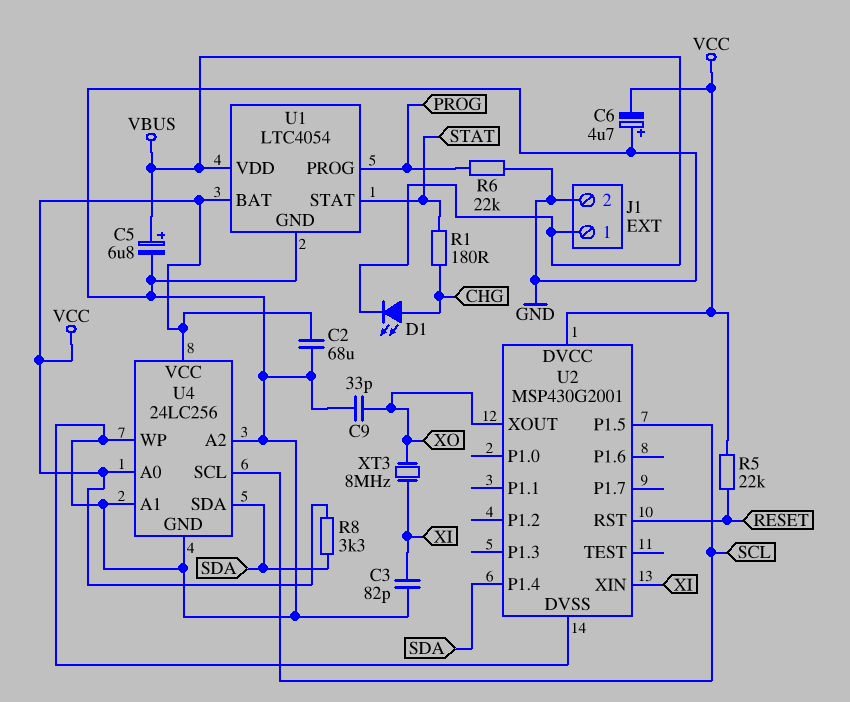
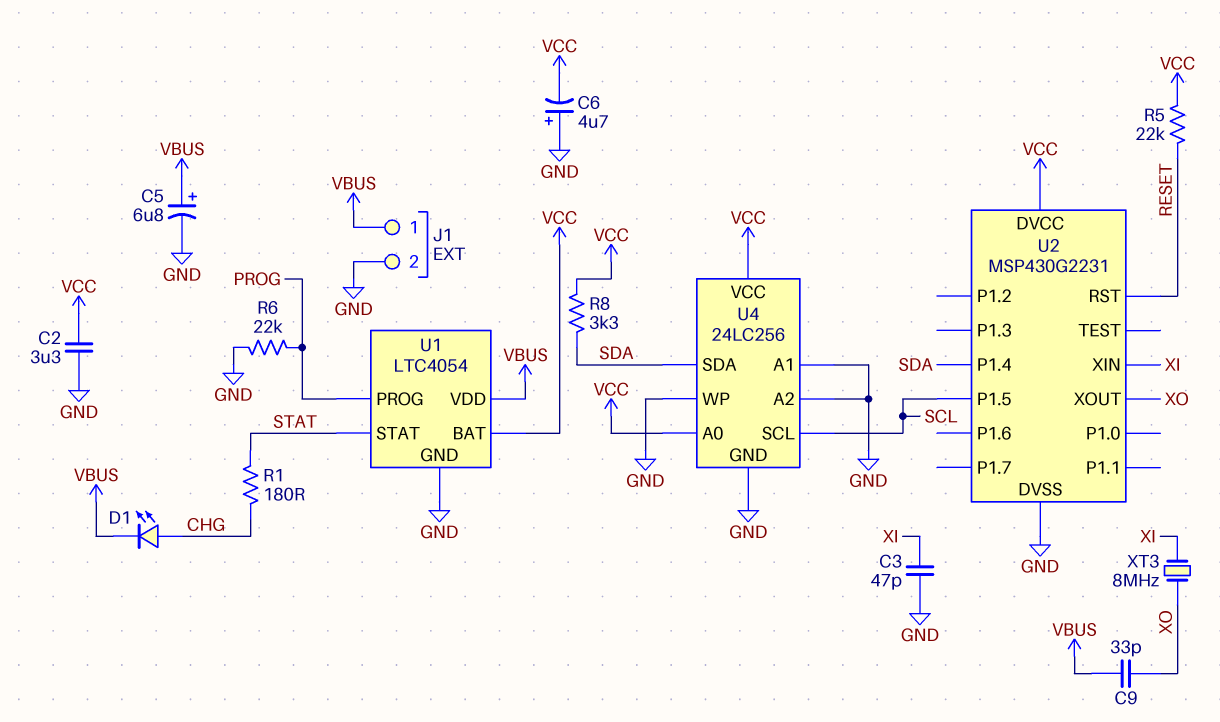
C2: 68uF (GND, VCC) -> 3.3uF (GND, VCC)
C3: 82pF (GND, XI) -> 47pF (GND, XI)
C9: 33pF (GND, XO) -> 33pF (VBUS, XO)
U2: MSP430G2001 -> MSP430G2231

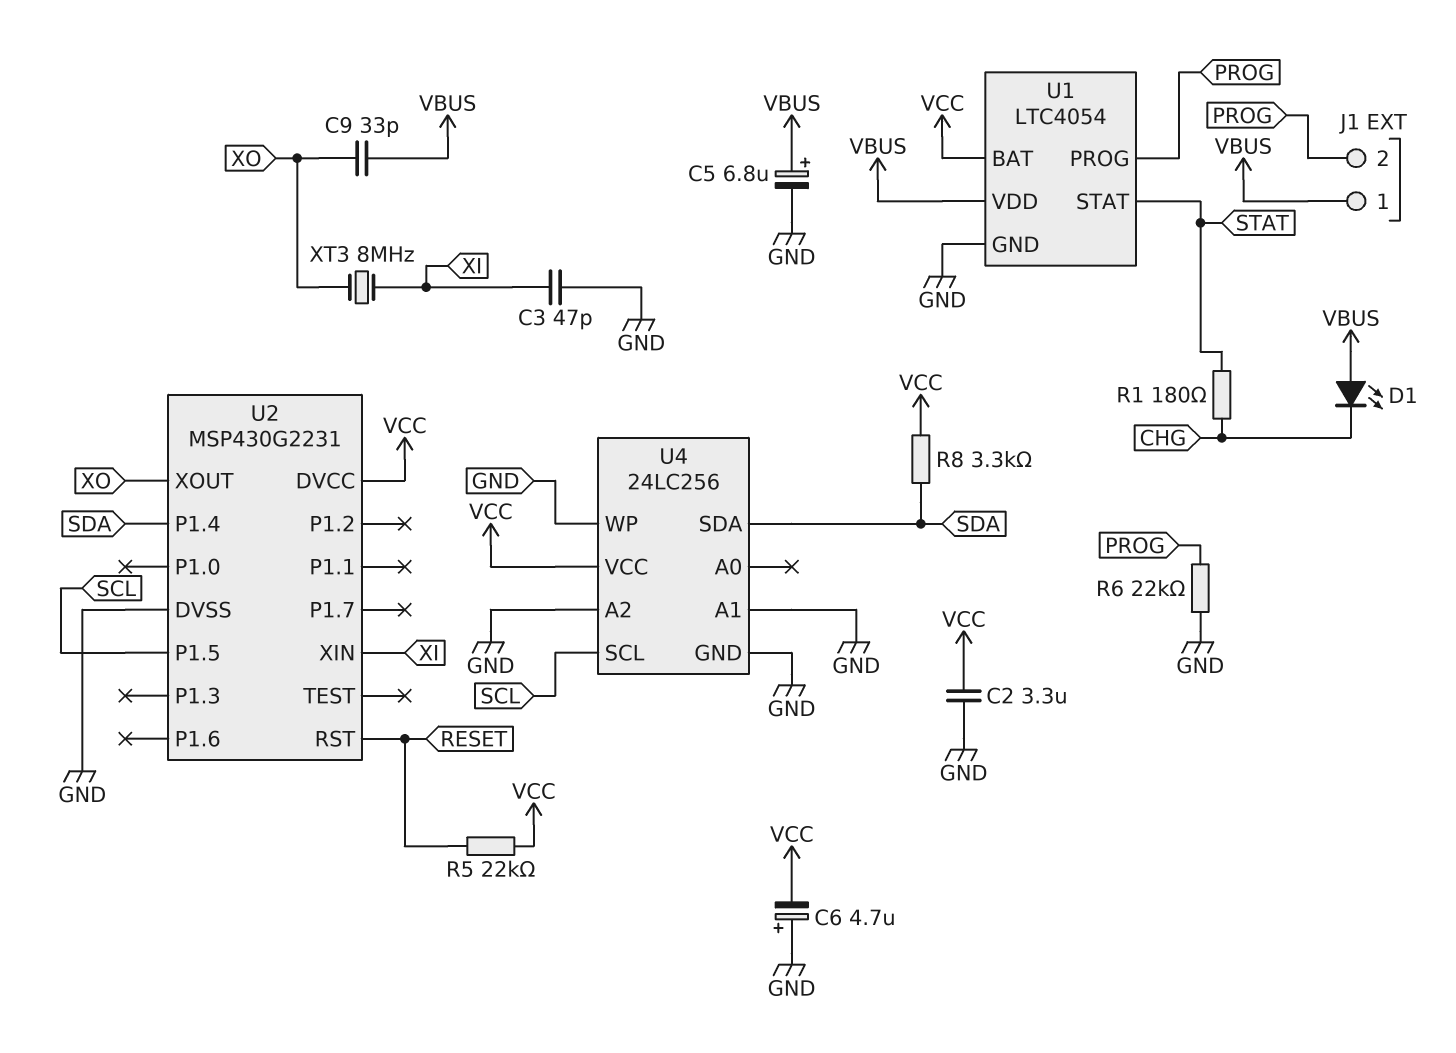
D1: LED (A CHG, K VBUS) -> LED (A VBUS, K CHG)
J1 pin 2: GND -> PROG
U4 pin A0: VCC -> none

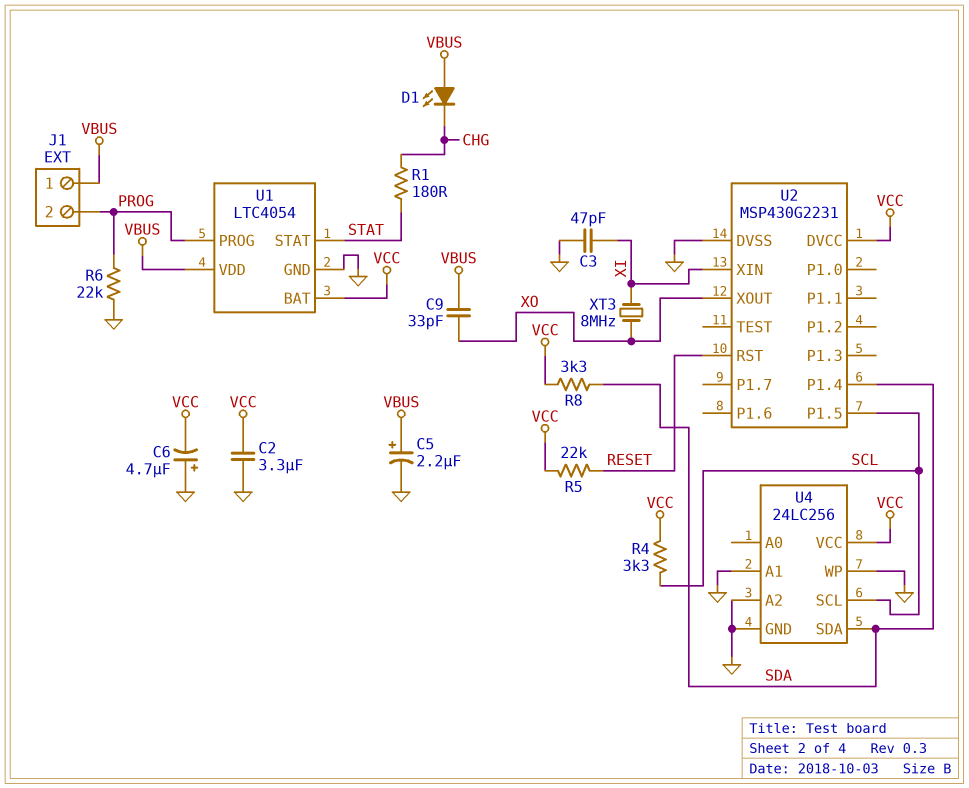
C5: 6.8uF (plus VBUS, minus GND) -> 2.2uF (plus VBUS, minus GND)
R4: none -> 3.3k (SCL, VCC)

